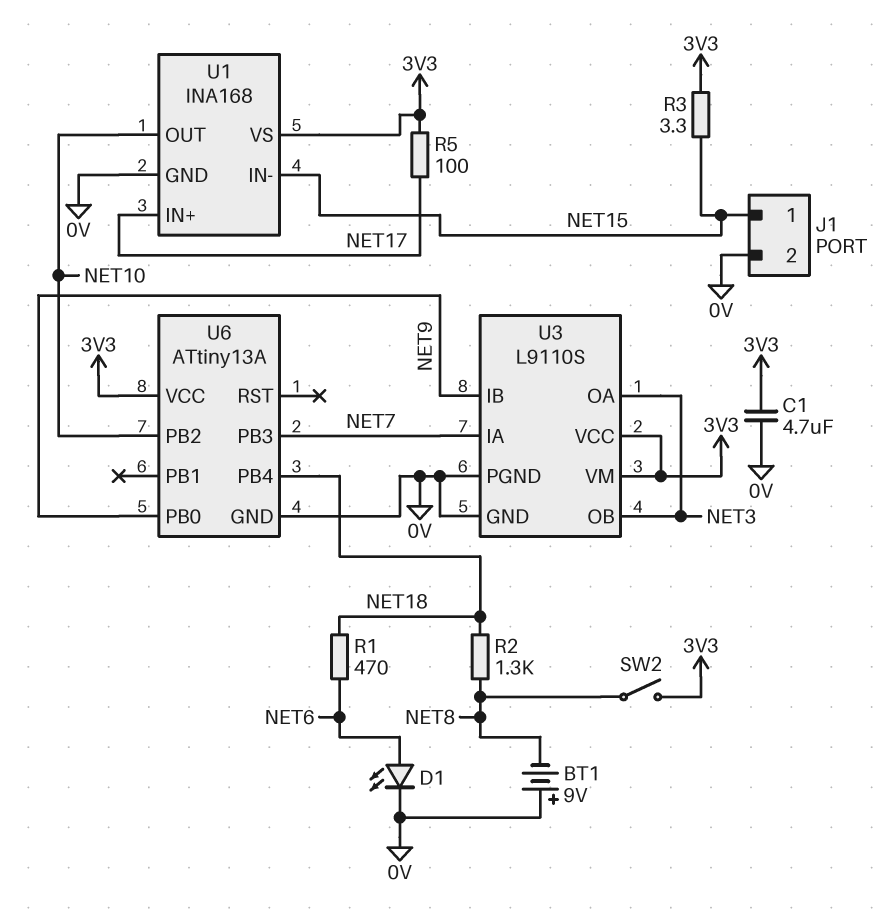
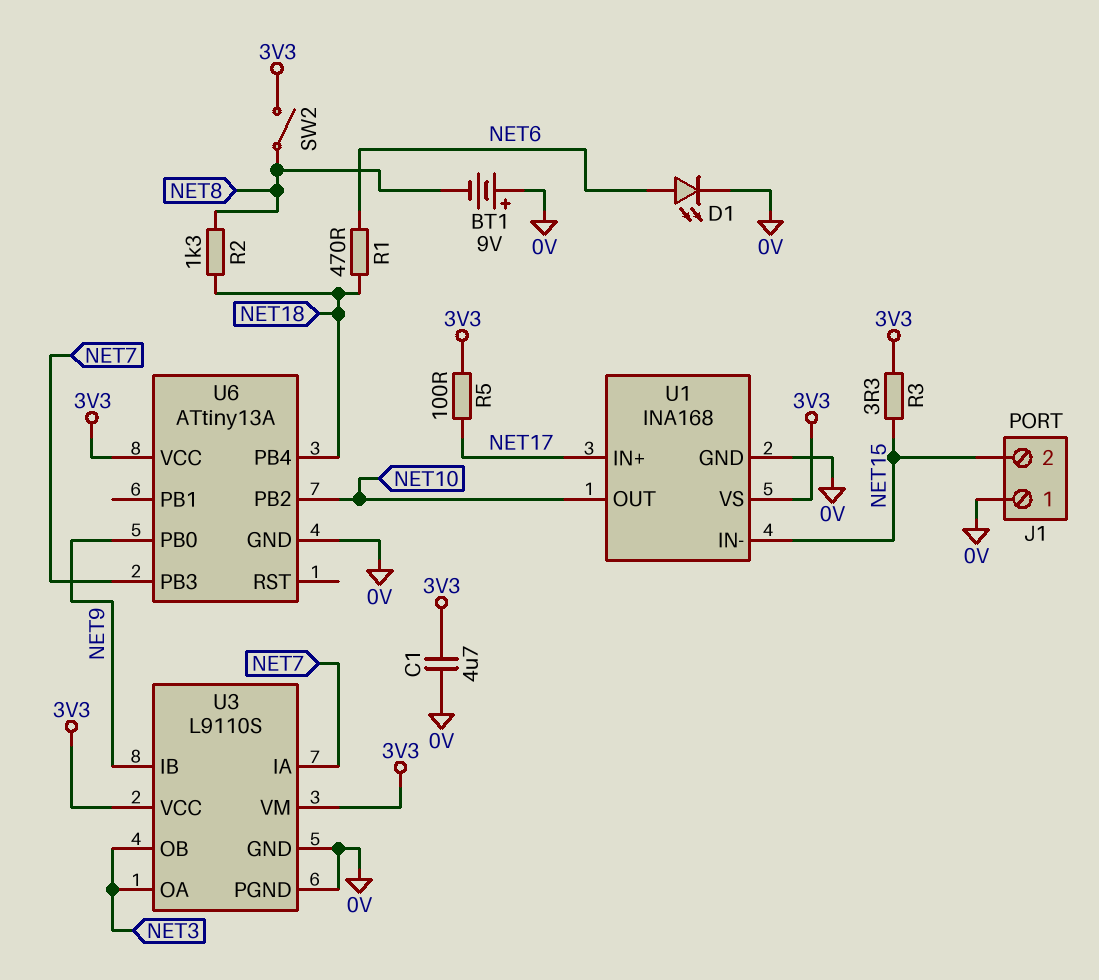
J1 pin 1: NET15 -> 0V
J1 pin 2: 0V -> NET15

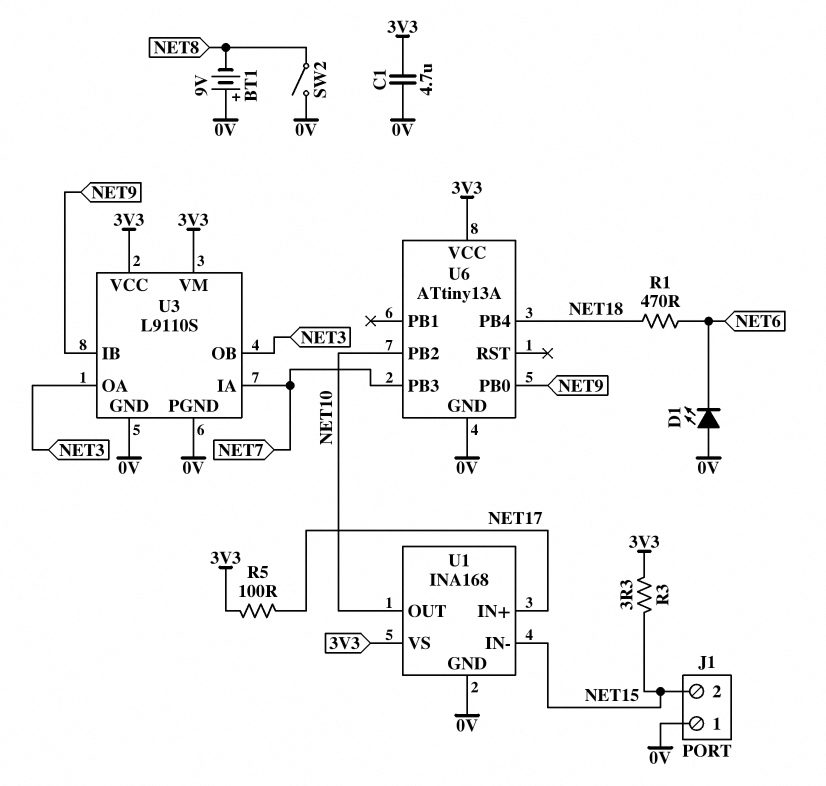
D1: LED (A NET6, K 0V) -> LED (A 0V, K NET6)
R2: 1.3k (NET8, NET18) -> none
SW2: switch (3V3, NET8) -> switch (0V, NET8)

